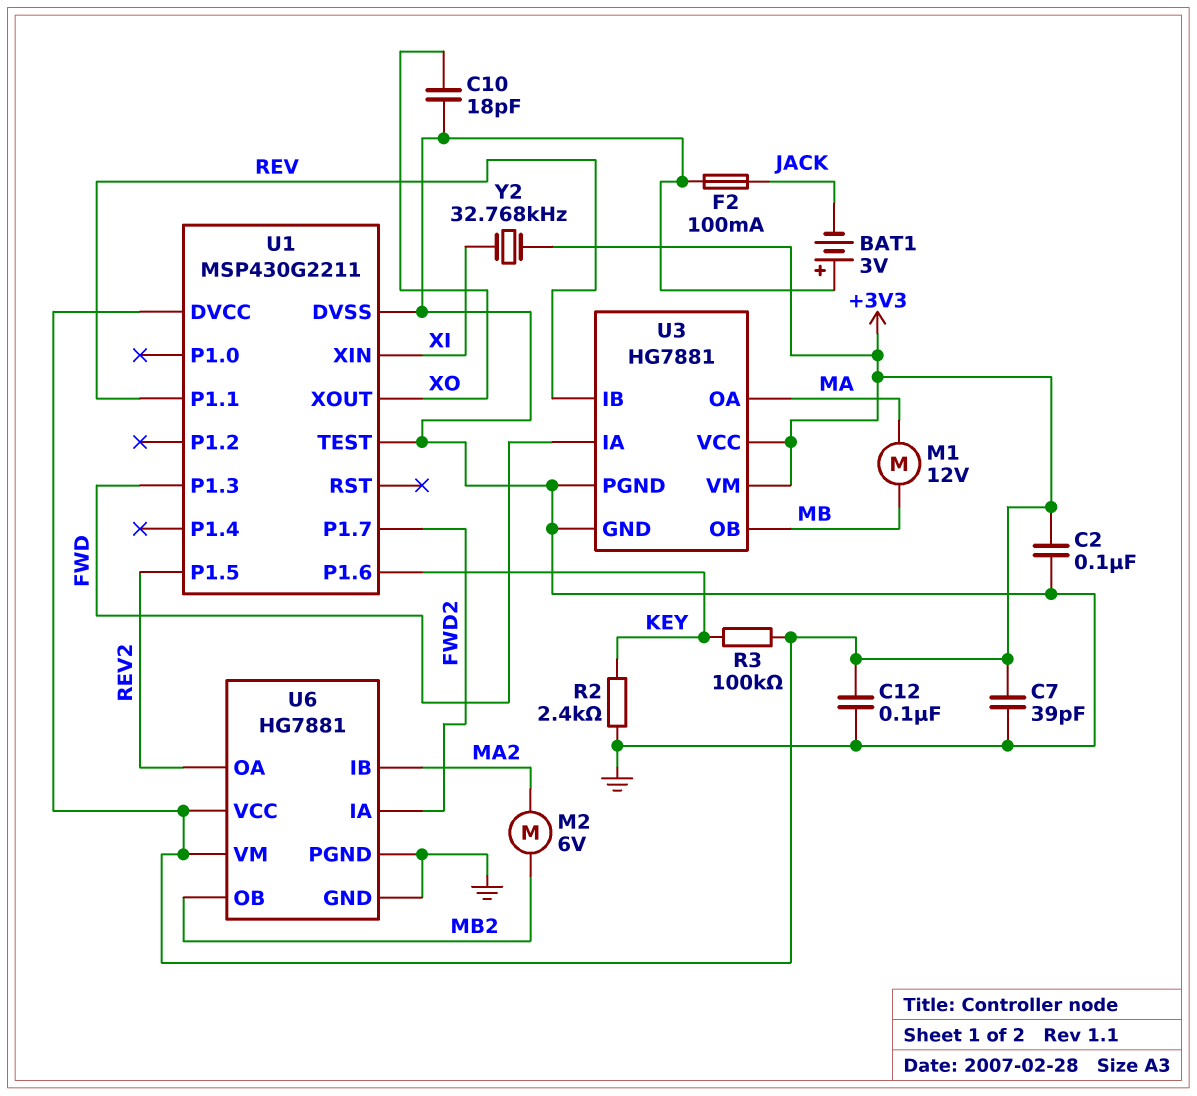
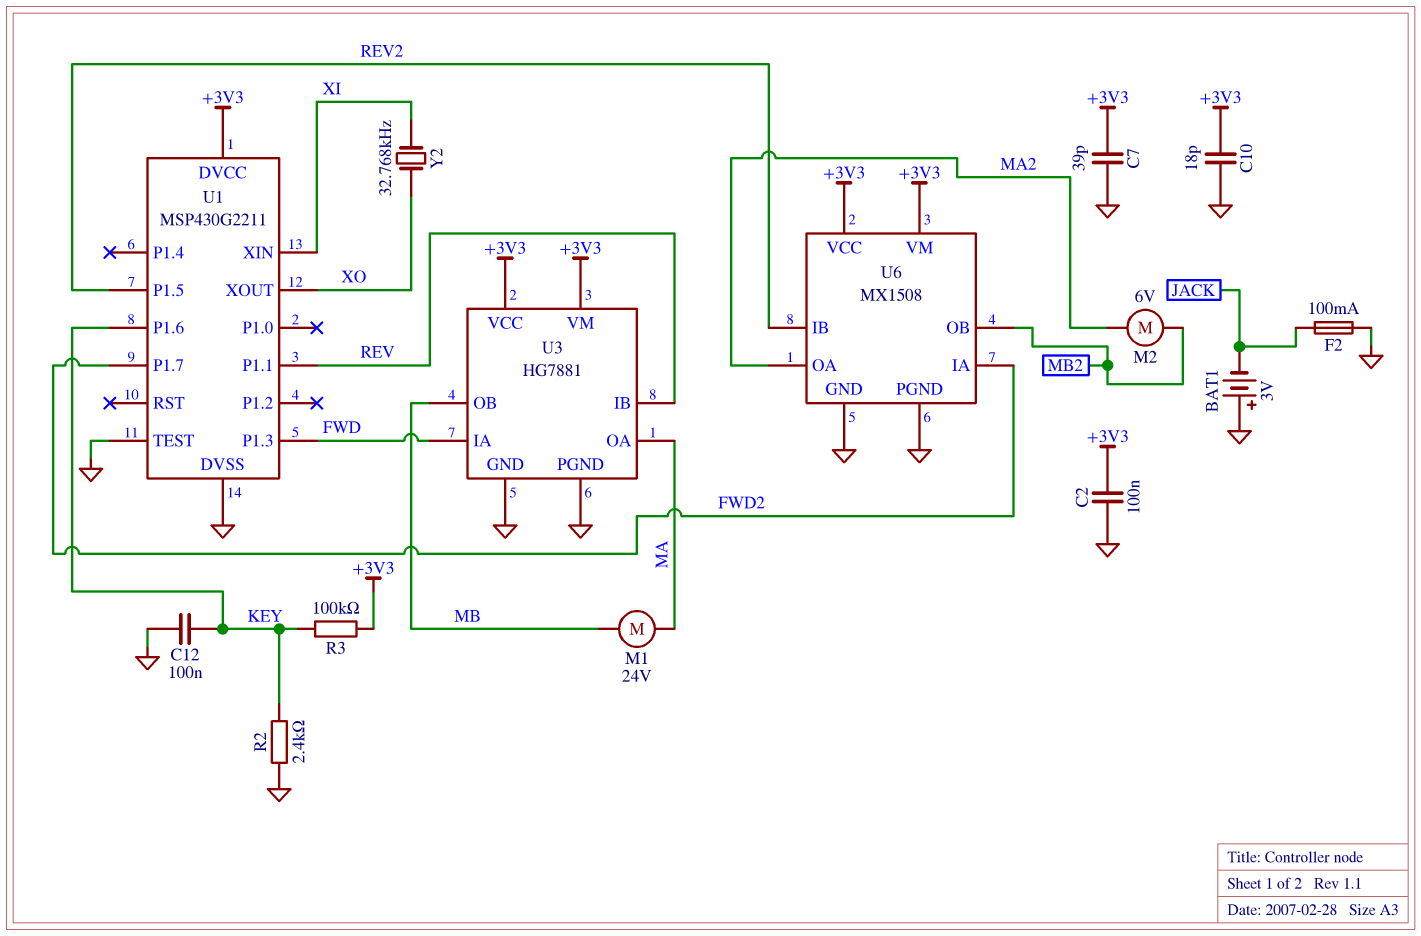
C10: 18pF (GND, XO) -> 18pF (+3V3, GND)
C12: 100nF (+3V3, GND) -> 100nF (GND, KEY)
M1: motor 12V (MA, MB) -> motor 24V (MA, MB)
U6: HG7881 -> MX1508
U6 pin IB: MA2 -> REV2
U6 pin OA: REV2 -> MA2
Y2: 32.768kHz (+3V3, XI) -> 32.768kHz (XI, XO)

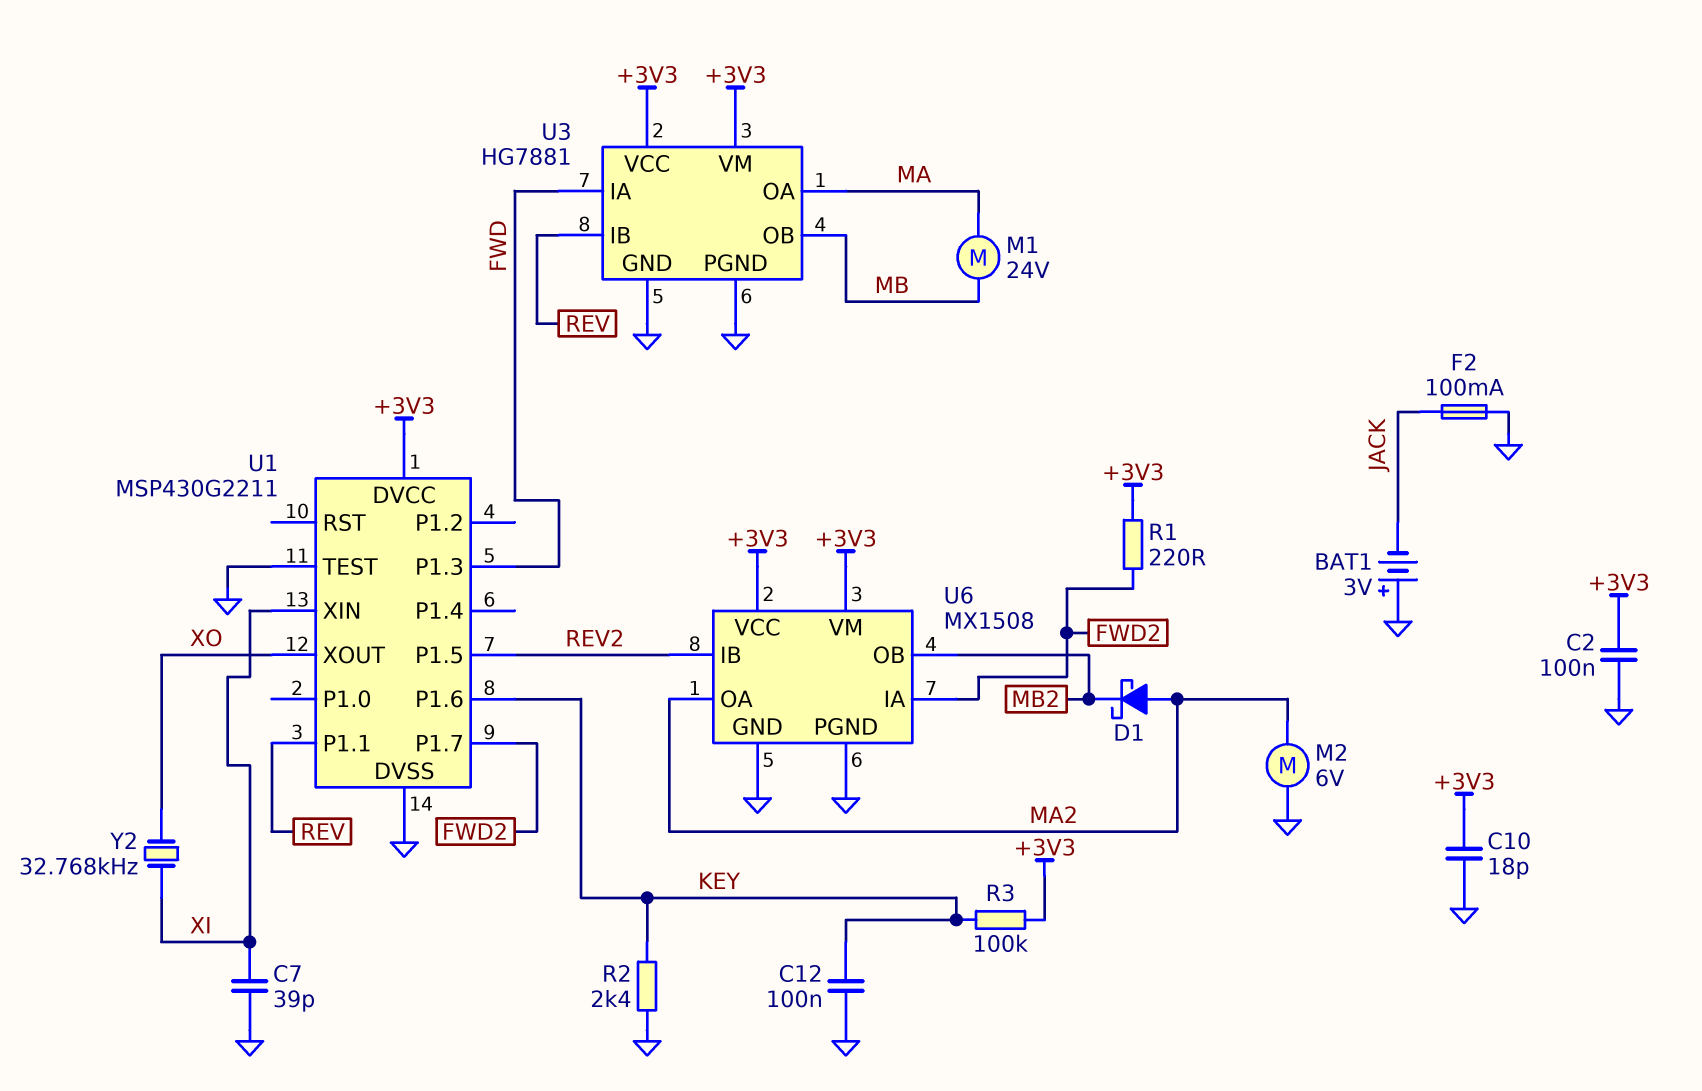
C7: 39pF (+3V3, GND) -> 39pF (GND, XI)
D1: none -> schottky (A MA2, K MB2)
M2: motor 6V (MA2, MB2) -> motor 6V (GND, MA2)
R1: none -> 220 (+3V3, FWD2)

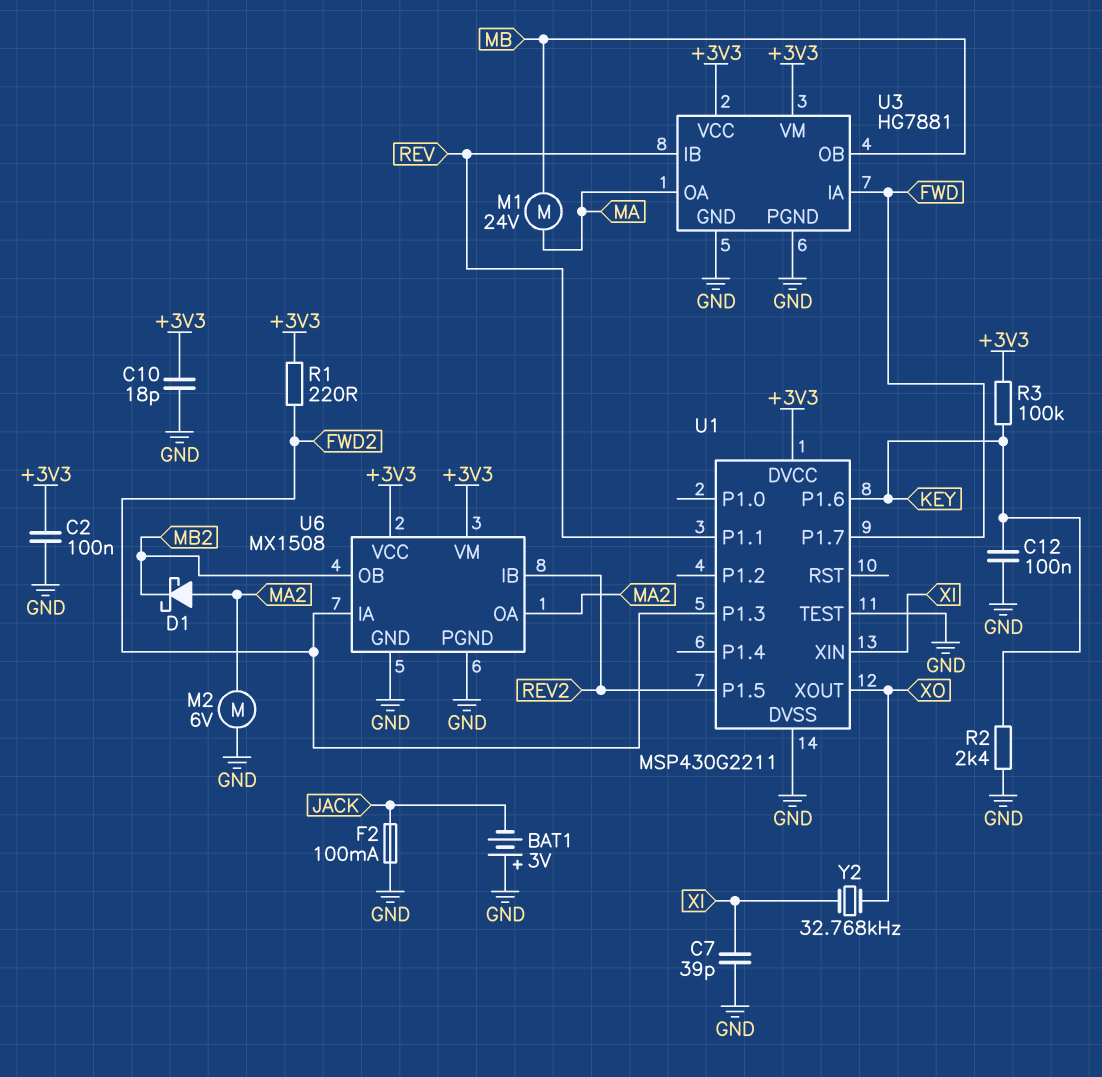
U1 pin P1.3: FWD -> FWD2
U1 pin P1.7: FWD2 -> FWD

